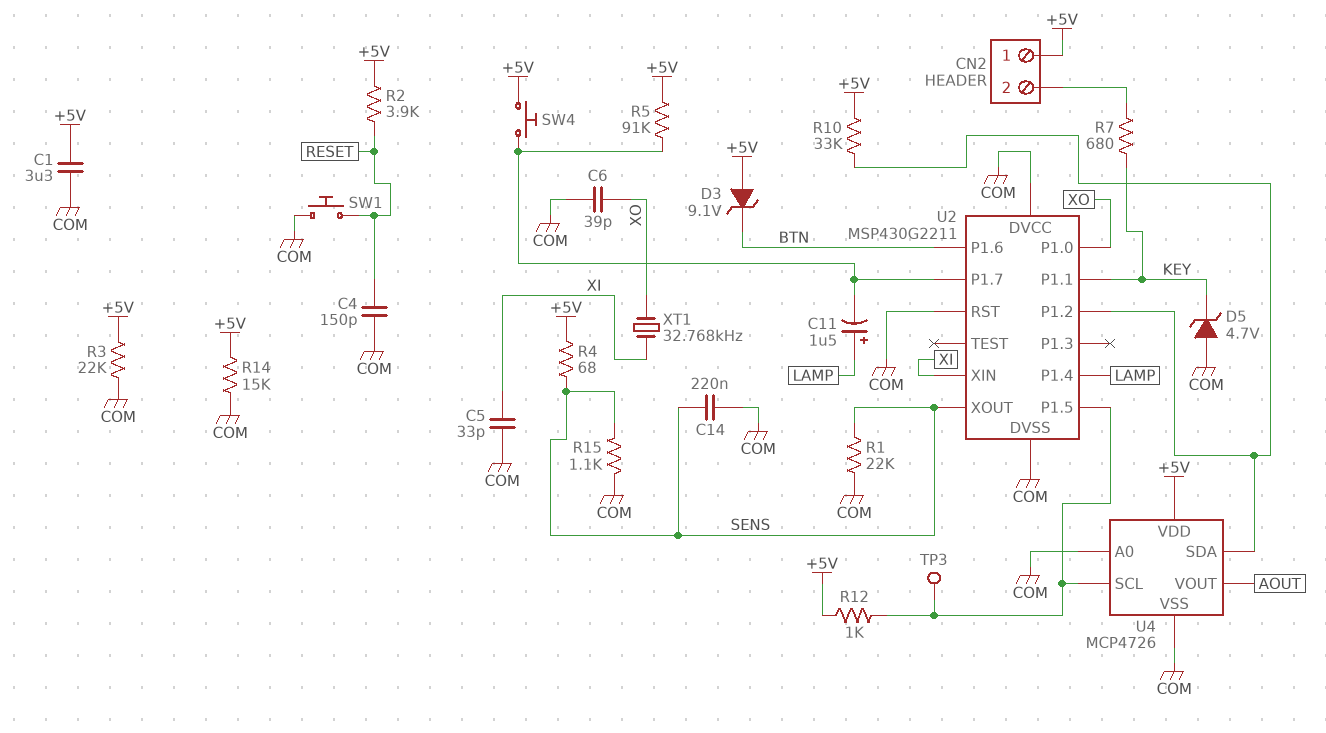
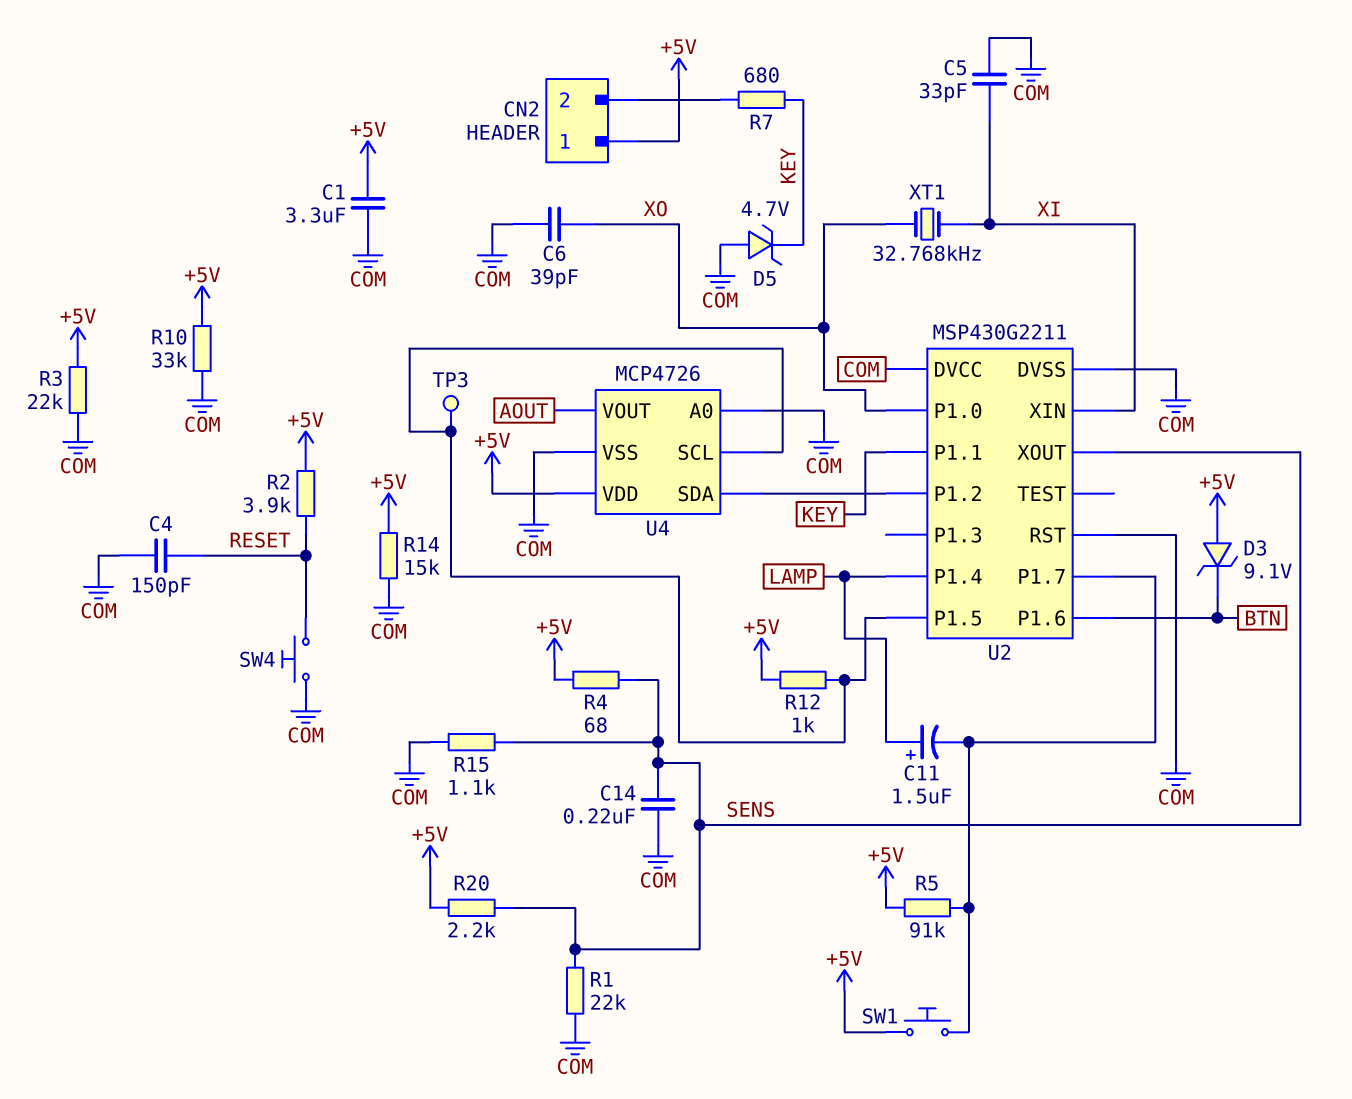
R10: 33k (+5V, U2/P1.2) -> 33k (+5V, COM)
R20: none -> 2.2k (+5V, SENS)
SW1: button (COM, RESET) -> button (+5V, U2/P1.7)
SW4: button (+5V, U2/P1.7) -> button (COM, RESET)

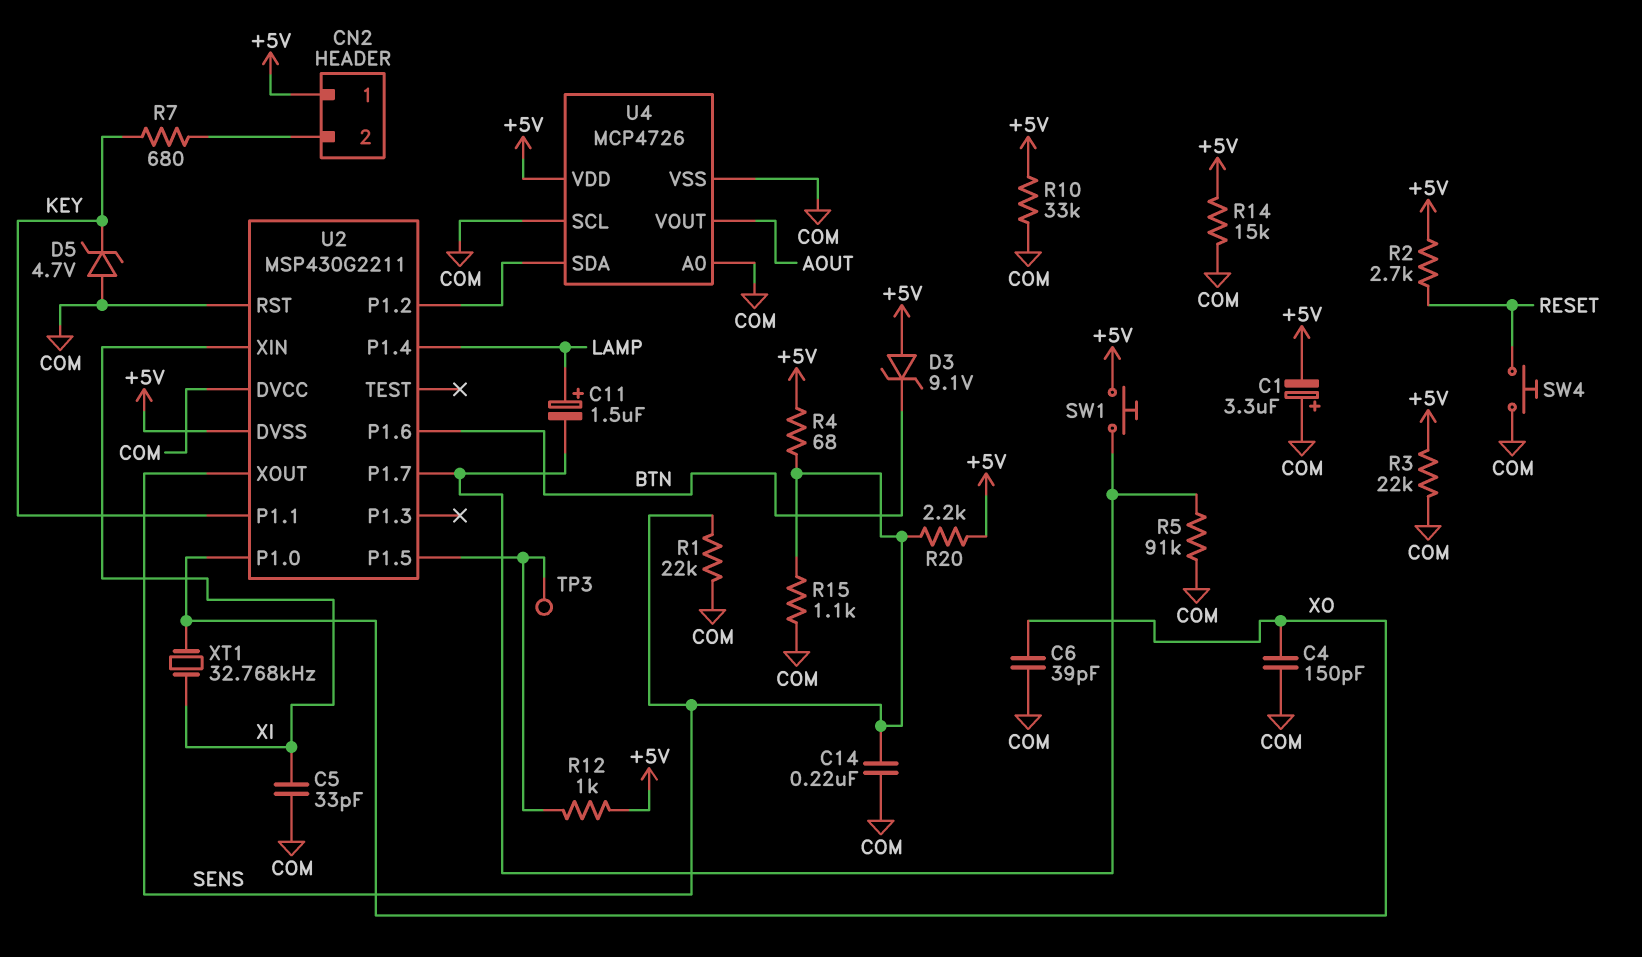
C1: 3.3uF (+5V, COM) -> 3.3uF (plus COM, minus +5V)
C4: 150pF (COM, RESET) -> 150pF (COM, XO)
R2: 3.9k (+5V, RESET) -> 2.7k (+5V, RESET)
R5: 91k (+5V, U2/P1.7) -> 91k (COM, U2/P1.7)
U2 pin DVSS: COM -> +5V
U4 pin SCL: U2/P1.5 -> COM

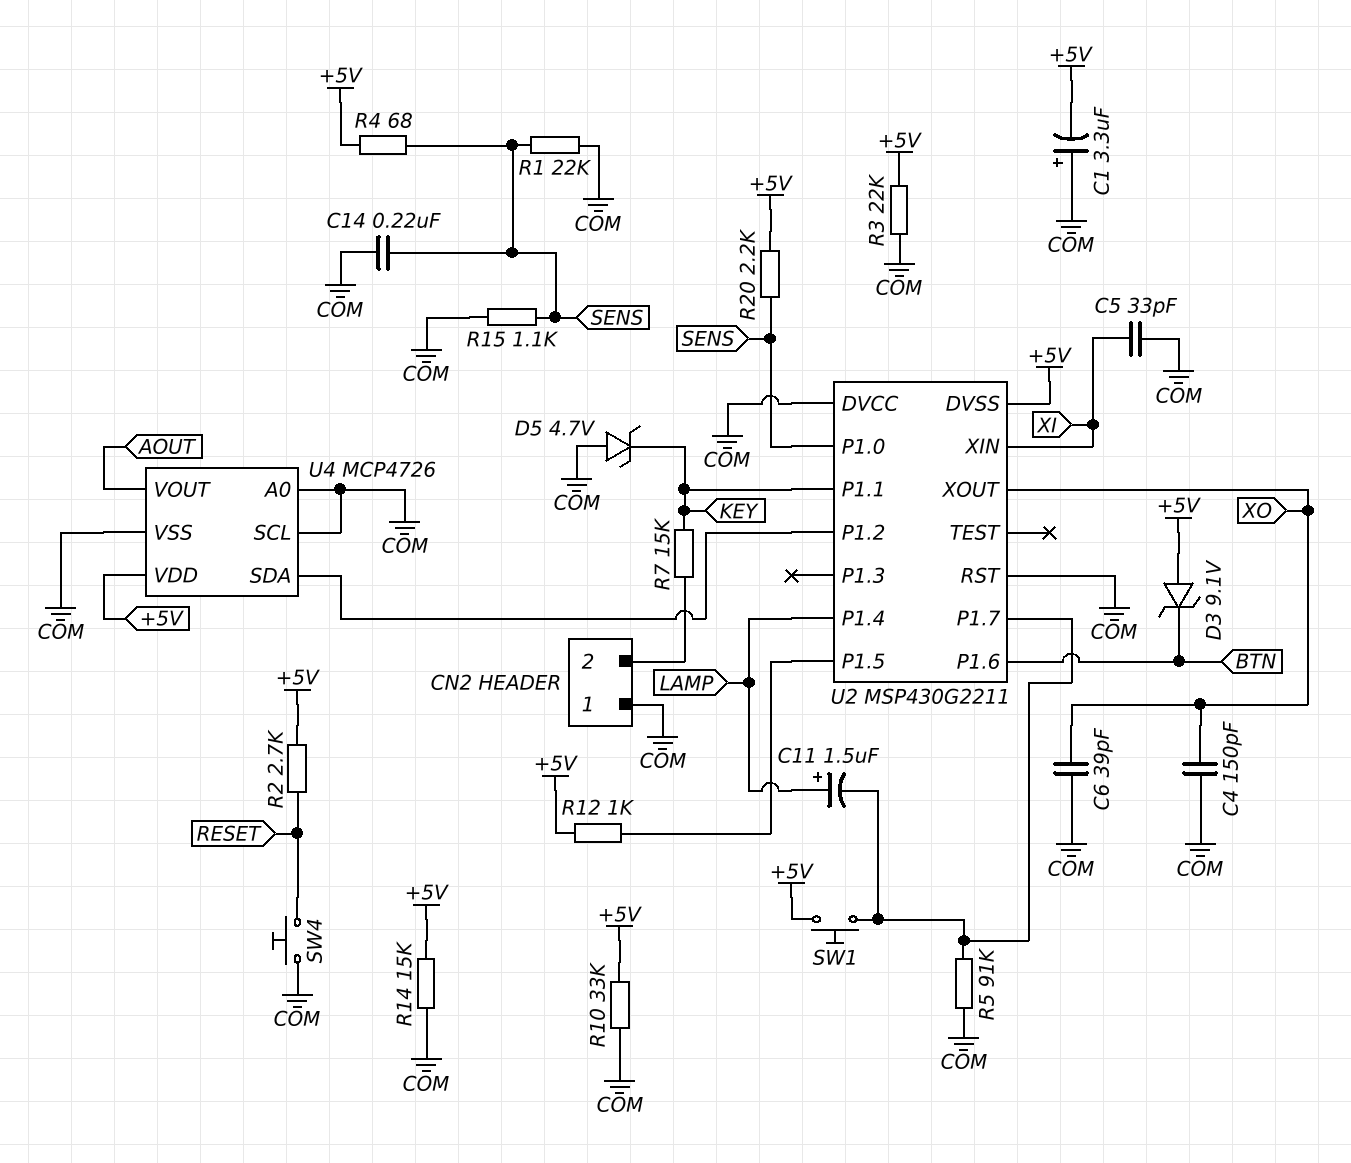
CN2 pin 1: +5V -> COM
R7: 680 (CN2/2, KEY) -> 15k (CN2/2, KEY)
TP3: test point (U2/P1.5) -> none
U2 pin P1.0: XO -> SENS
U2 pin XOUT: SENS -> XO
XT1: 32.768kHz (XI, XO) -> none

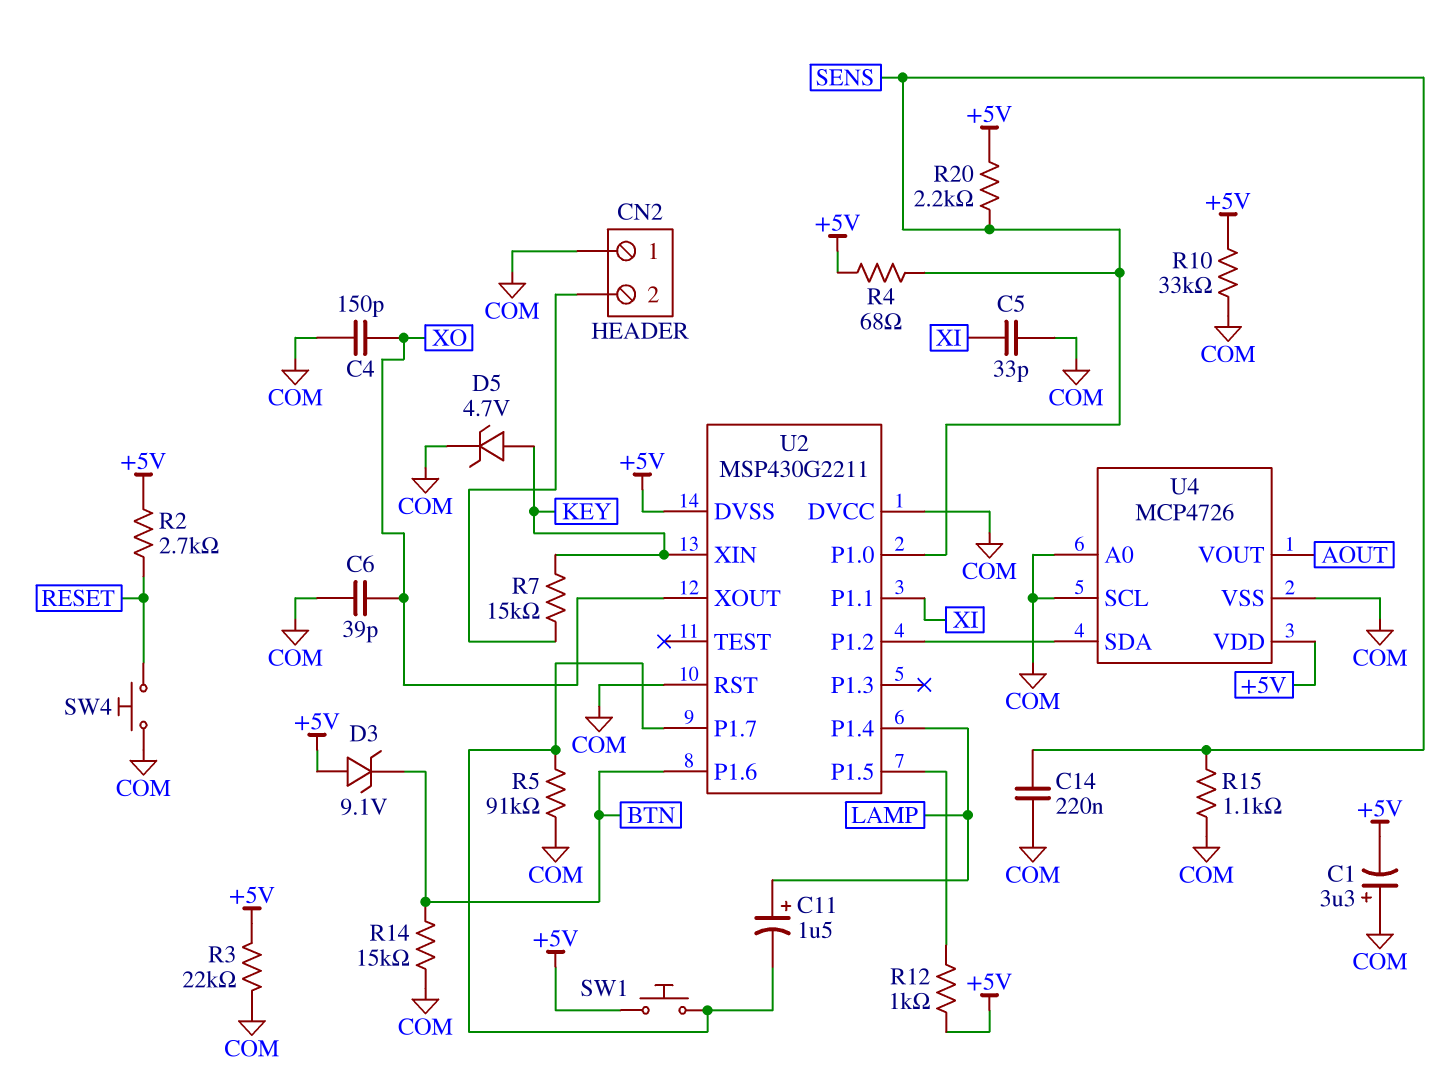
D5: zener 4.7V (A COM, K KEY) -> zener 4.7V (A KEY, K COM)
R1: 22k (COM, SENS) -> none
R14: 15k (+5V, COM) -> 15k (BTN, COM)
U2 pin P1.1: KEY -> XI
U2 pin XIN: XI -> KEY

